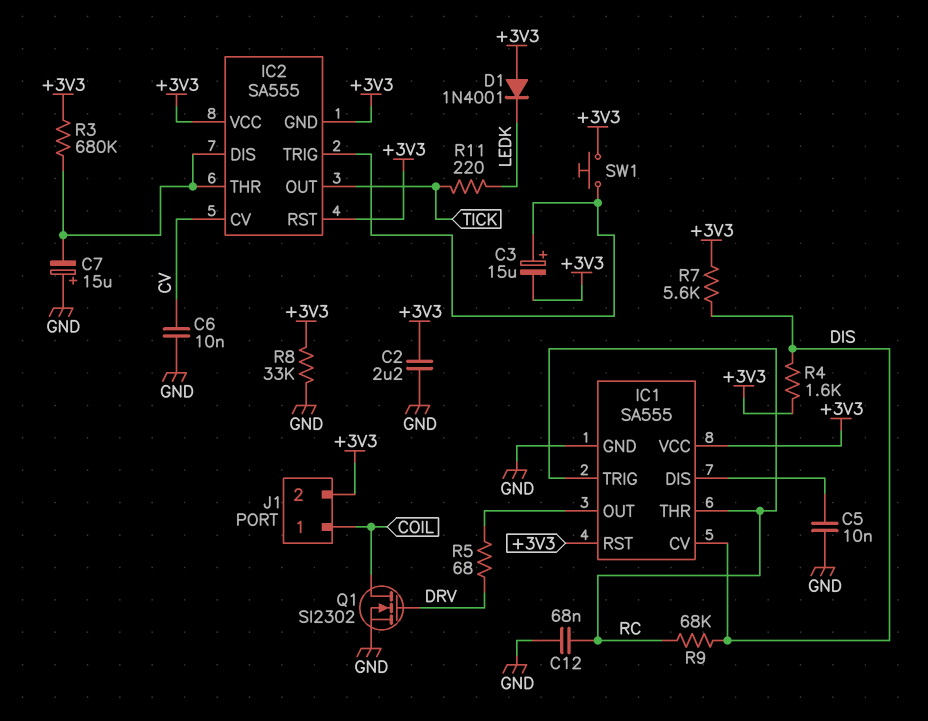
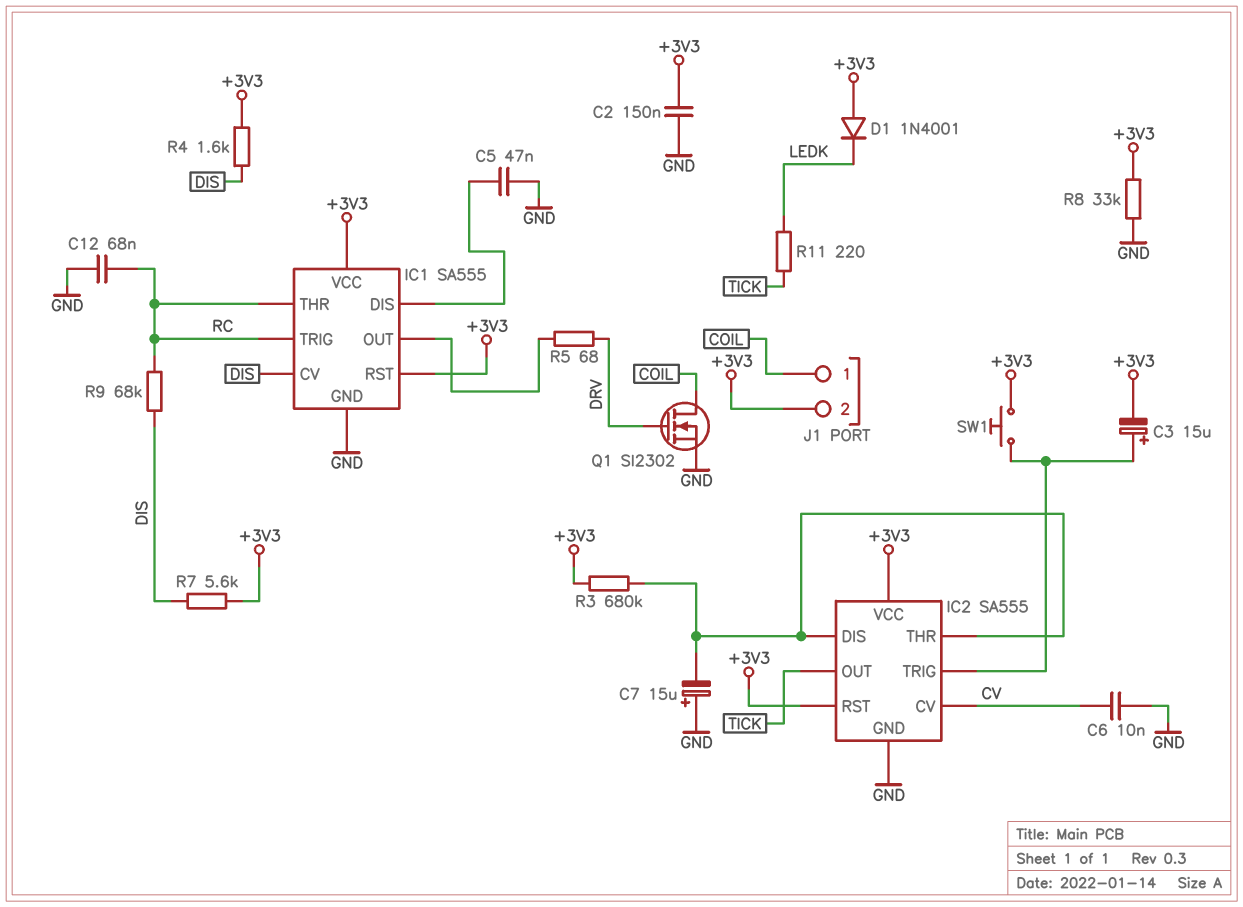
C2: 2.2uF (+3V3, GND) -> 150nF (+3V3, GND)
C5: 10nF (GND, IC1/DIS) -> 47nF (GND, IC1/DIS)
IC2 pin GND: +3V3 -> GND

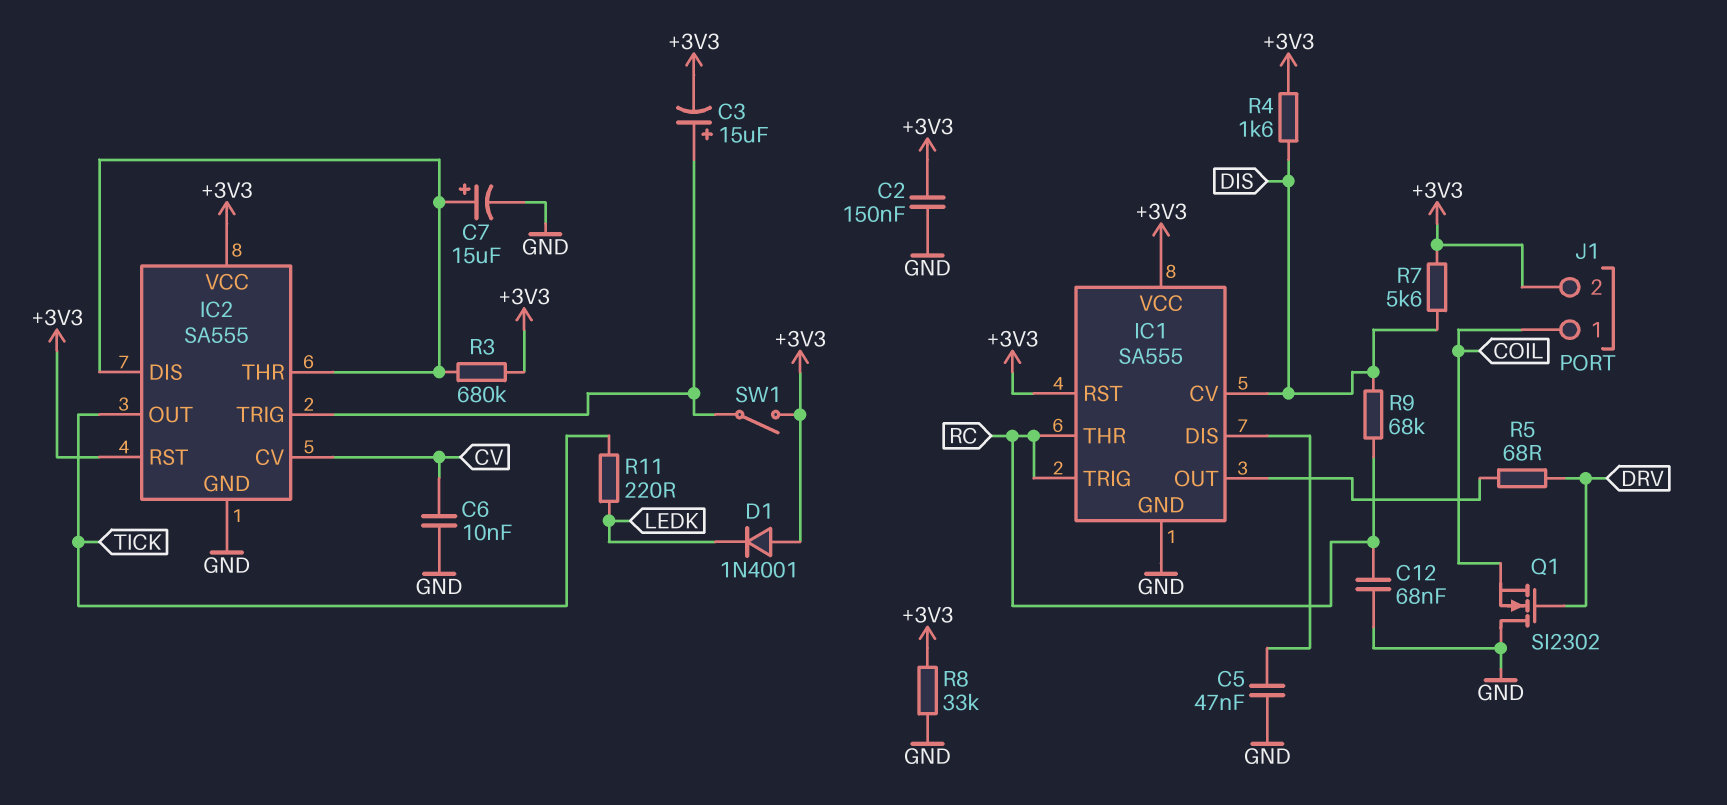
C7: 15uF (plus GND, minus IC2/DIS) -> 15uF (plus IC2/DIS, minus GND)
Q1: NMOS SI2302 (G DRV, D COIL, S GND) -> NMOS SI2302 (G DRV, D GND, S COIL)
SW1: button (+3V3, IC2/TRIG) -> switch (+3V3, IC2/TRIG)

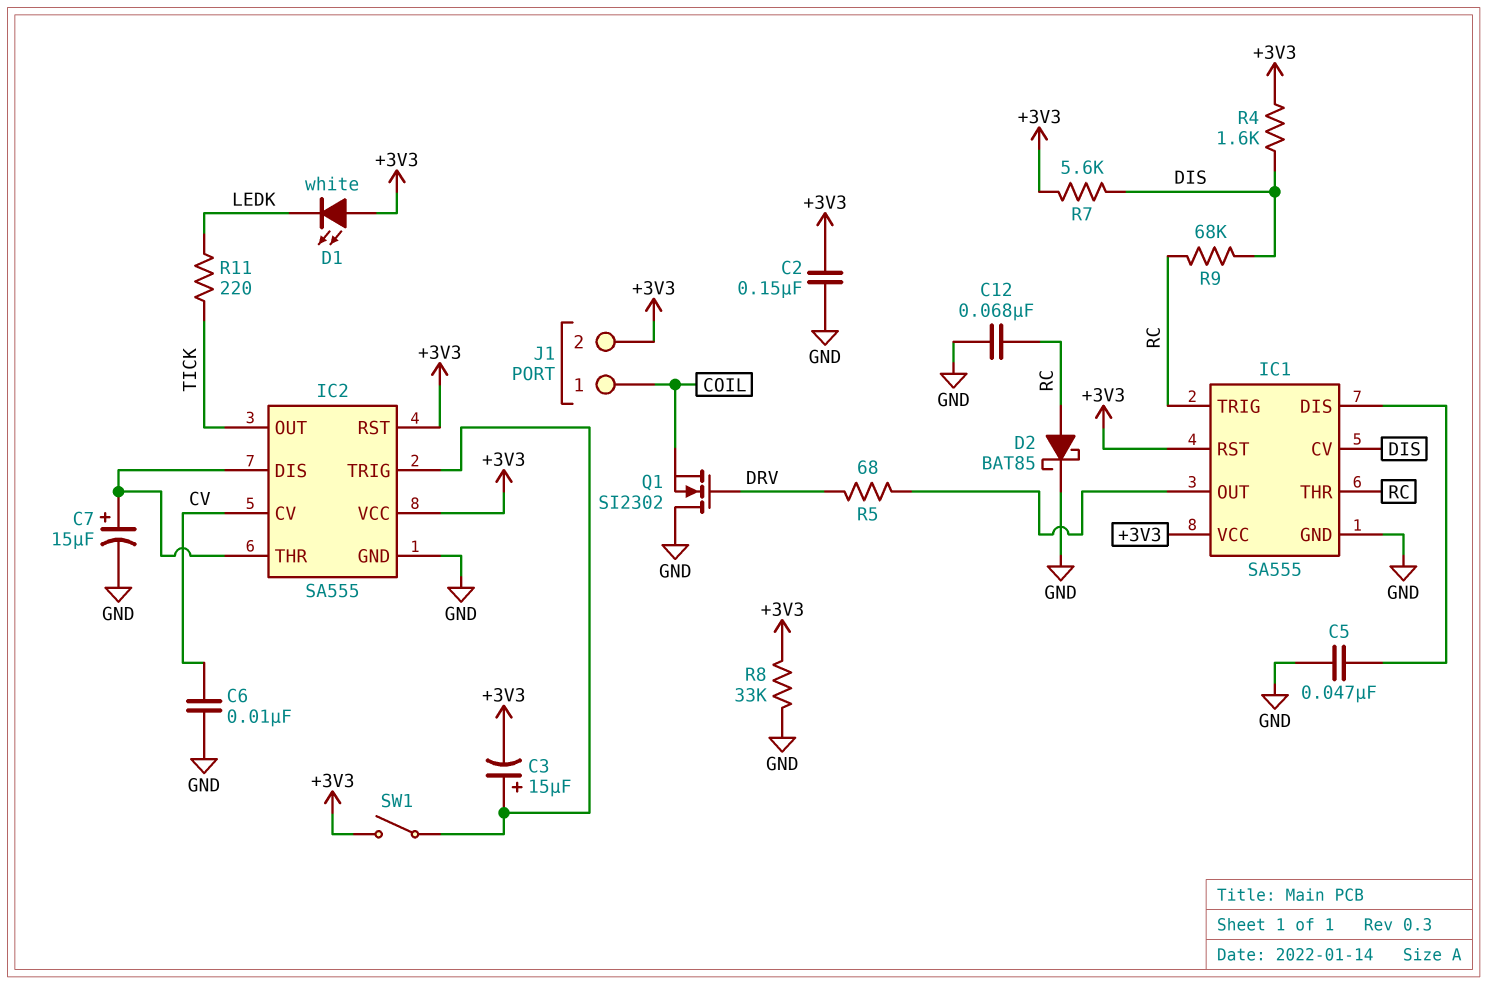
D1: diode 1N4001 (A +3V3, K LEDK) -> LED white (A +3V3, K LEDK)
D2: none -> schottky BAT85 (A RC, K GND)
R3: 680k (+3V3, IC2/DIS) -> none

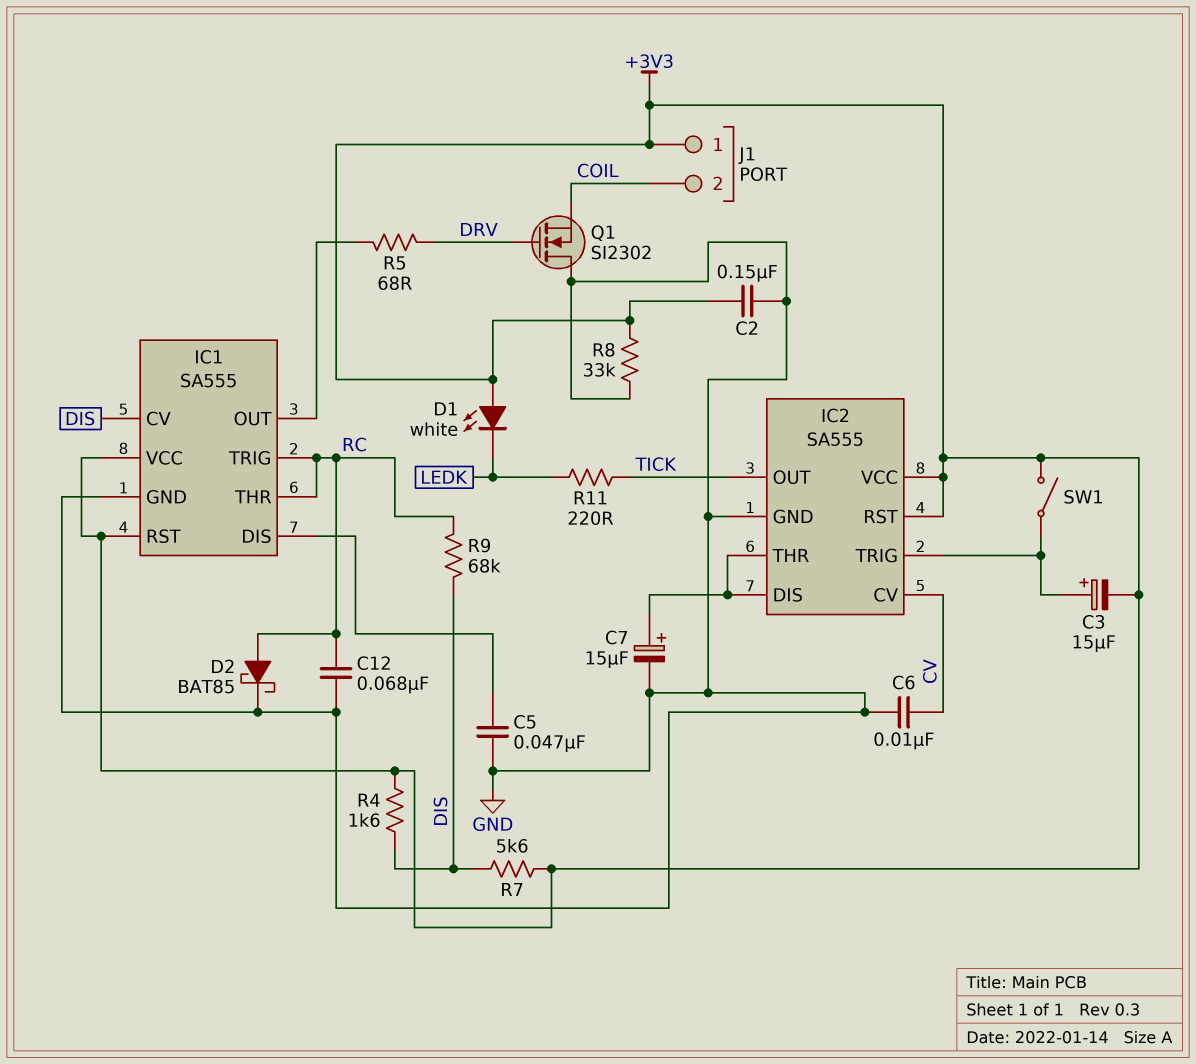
J1 pin 1: COIL -> +3V3
J1 pin 2: +3V3 -> COIL

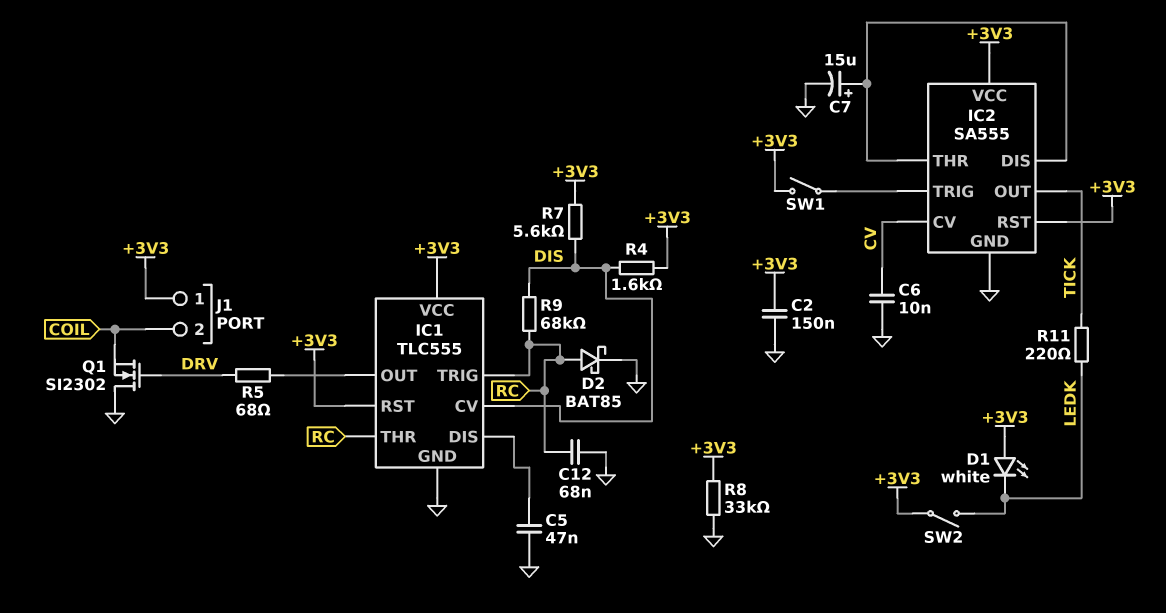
C3: 15uF (plus IC2/TRIG, minus +3V3) -> none
IC1: SA555 -> TLC555
SW2: none -> switch (+3V3, LEDK)

